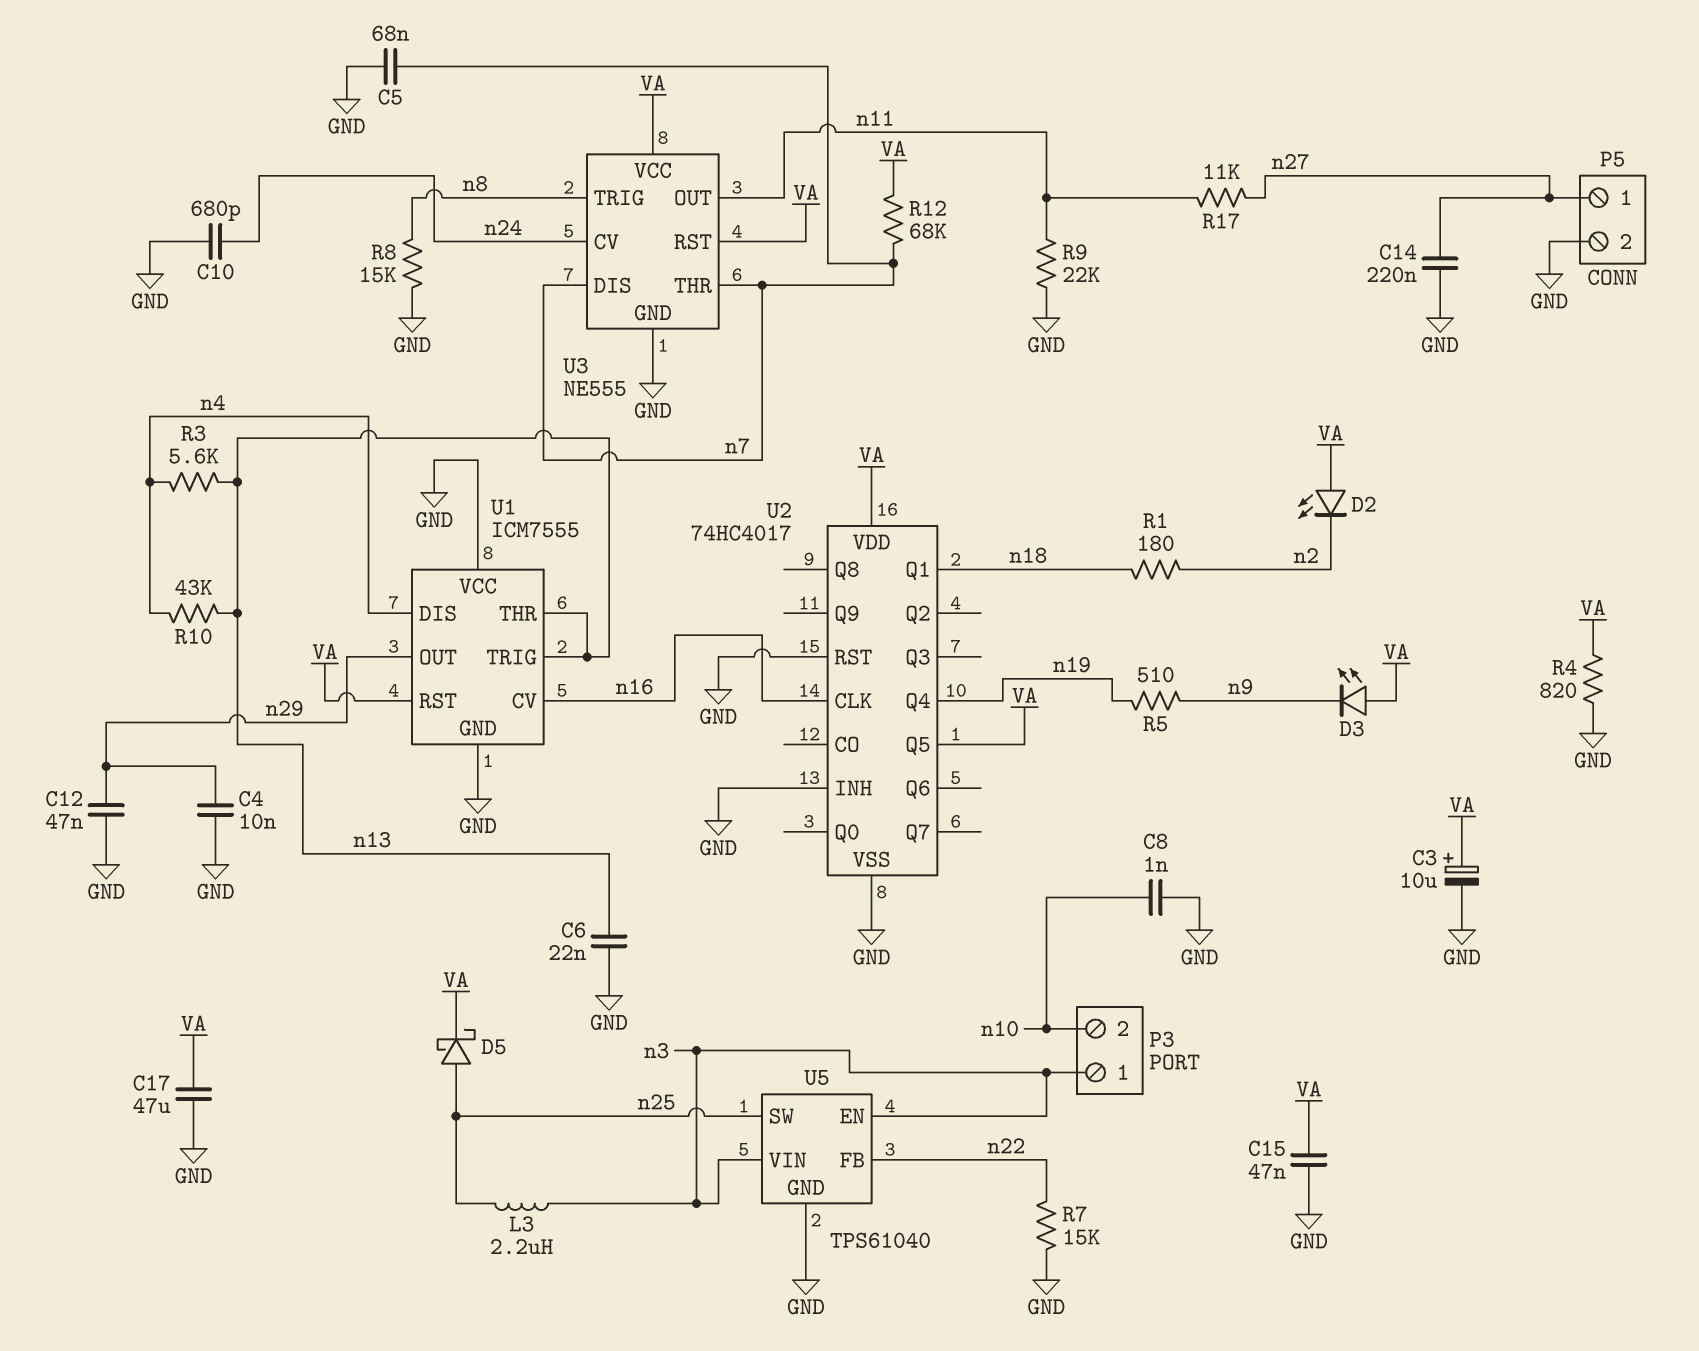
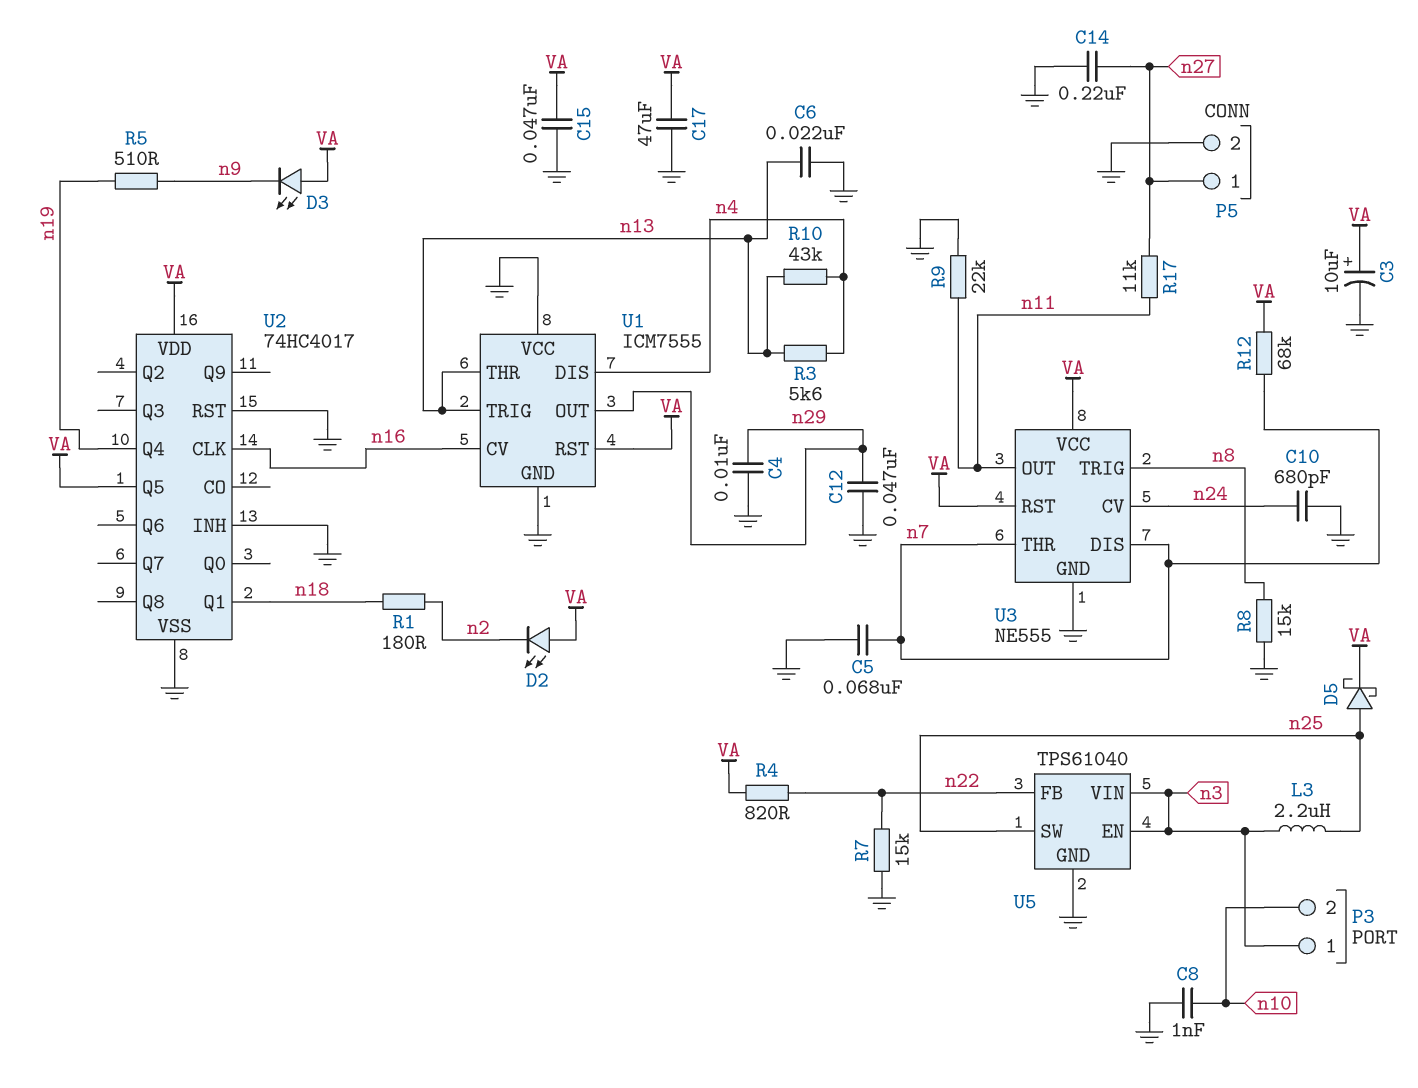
R4: 820 (GND, VA) -> 820 (VA, n22)

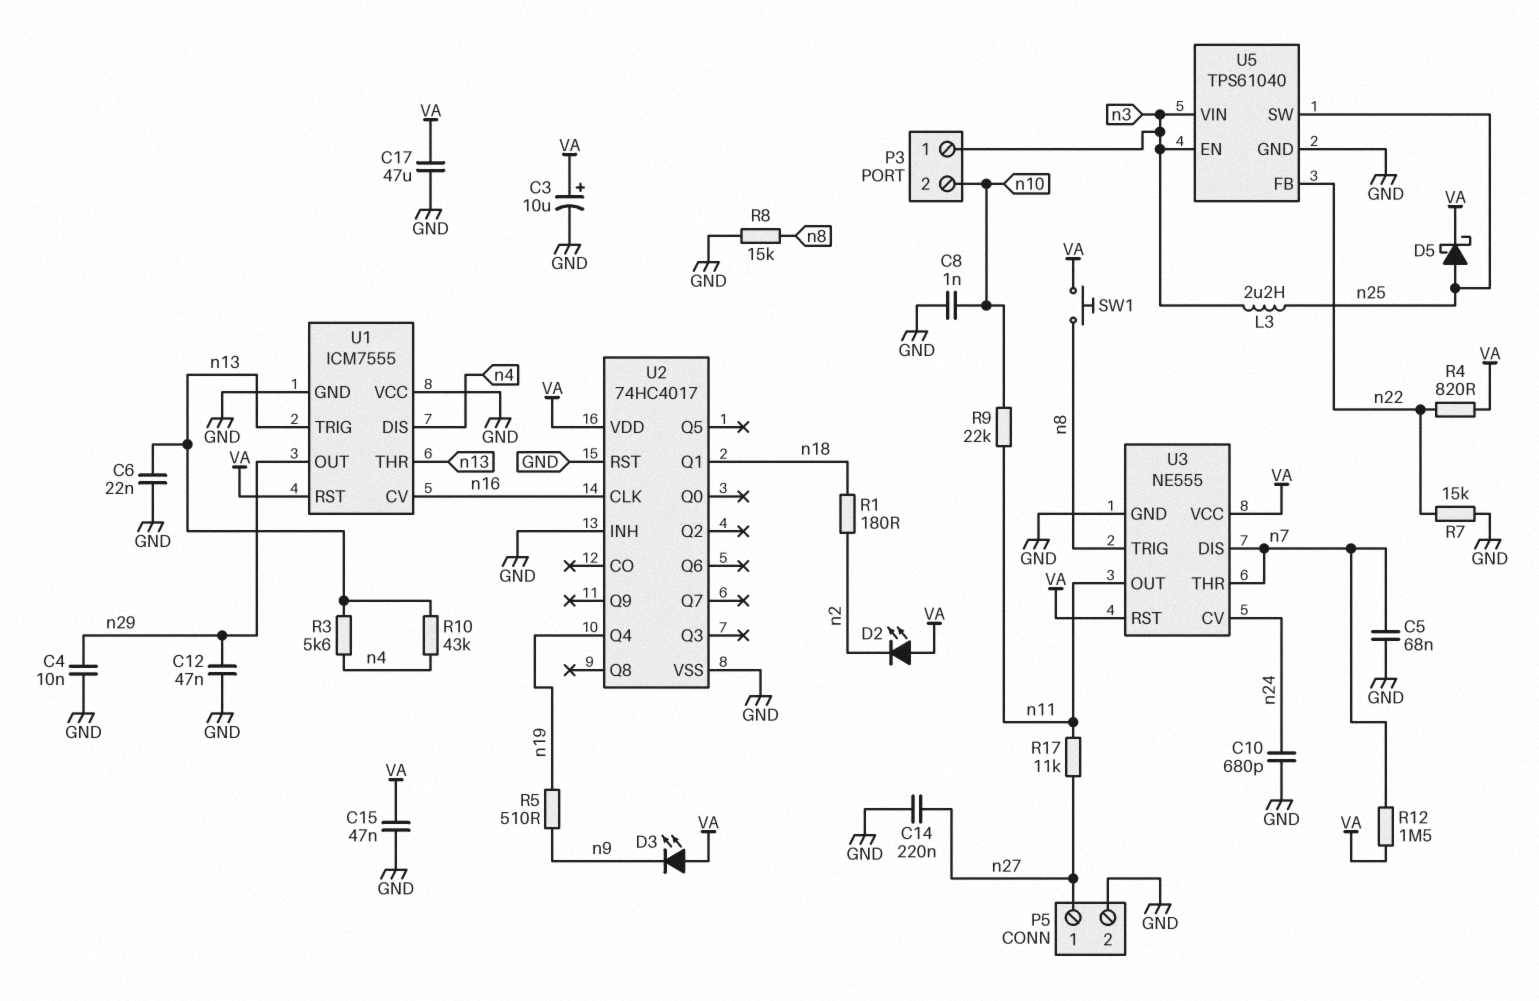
R9: 22k (GND, n11) -> 22k (n10, n11)
R12: 68k (VA, n7) -> 1.5M (VA, n7)
SW1: none -> button (VA, n8)
U2 pin Q5: VA -> none

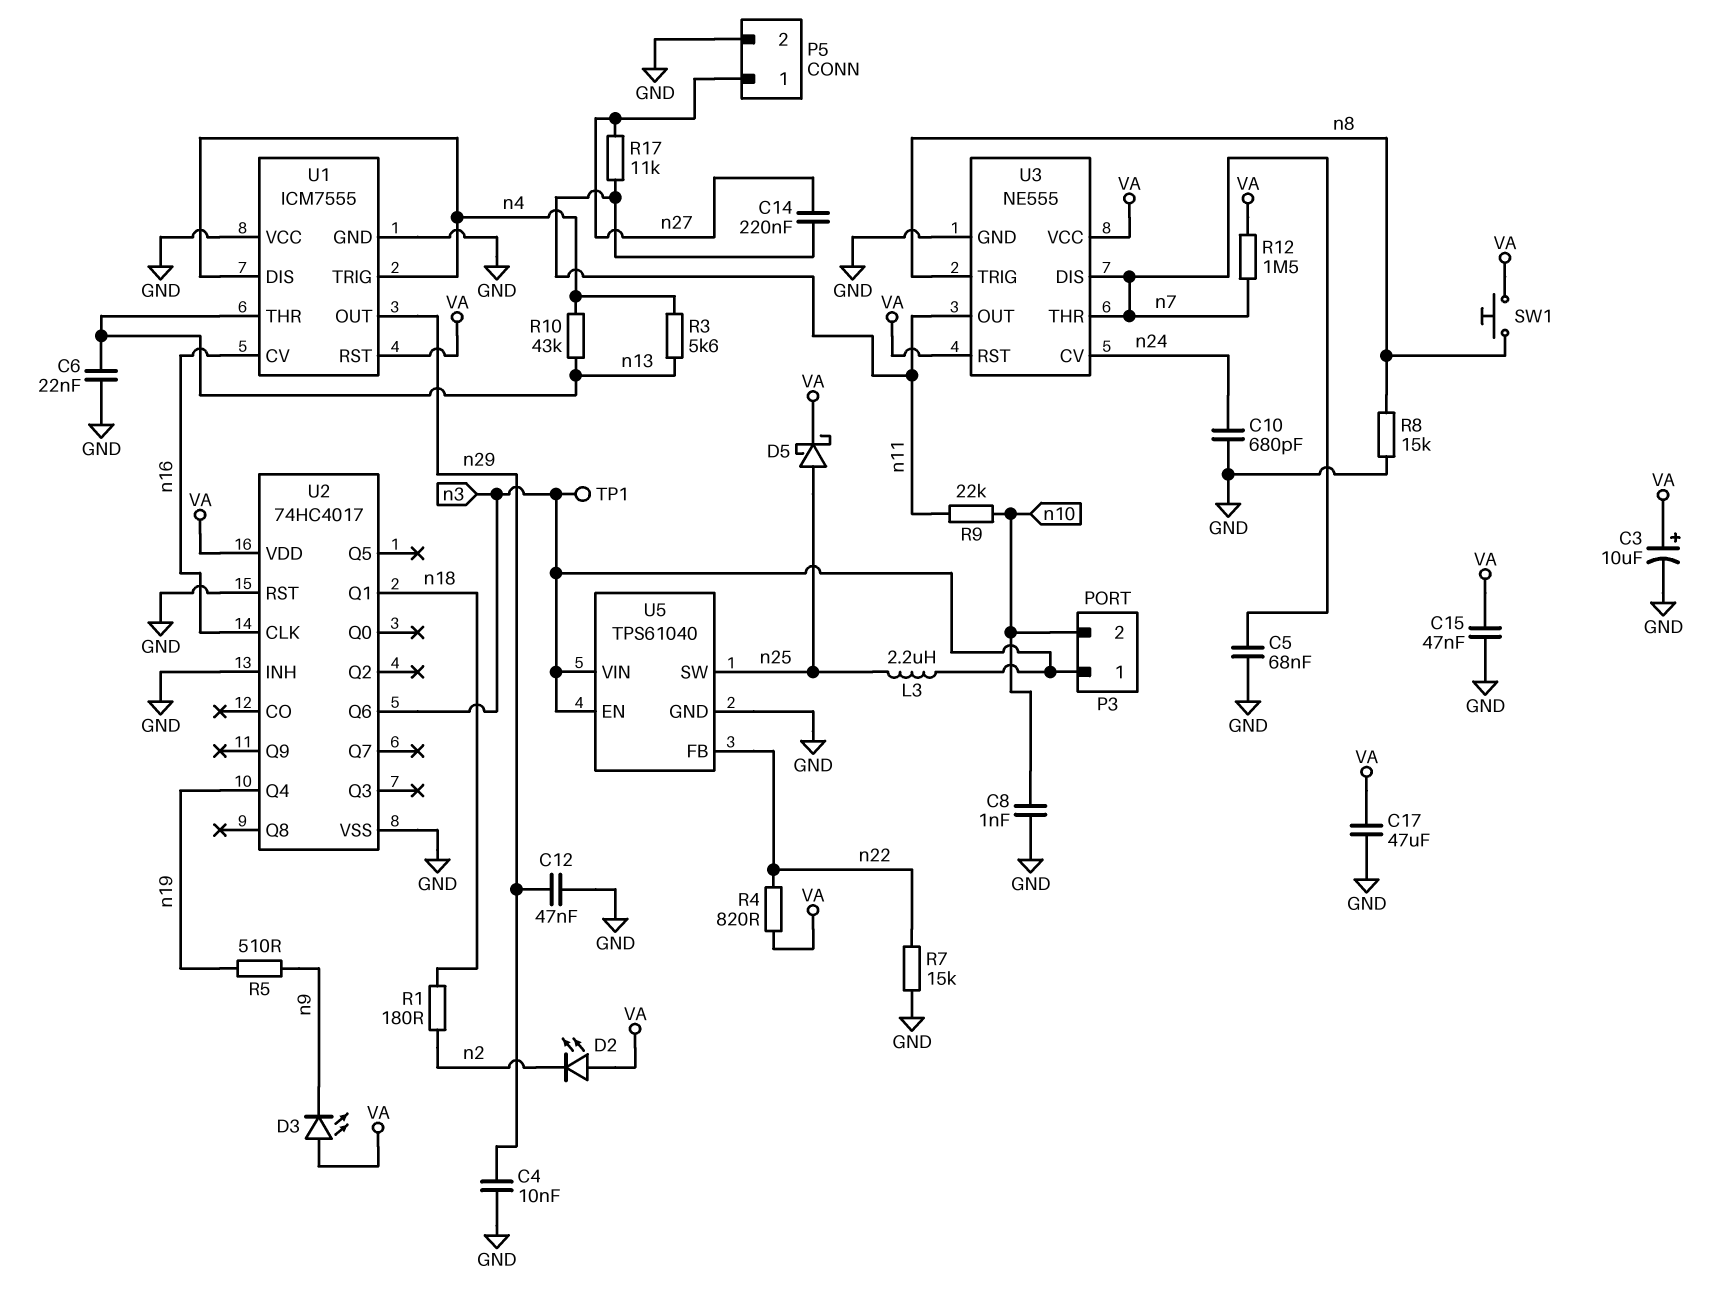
C14: 220nF (GND, n27) -> 220nF (n11, n27)
TP1: none -> test point (n3)
U1 pin TRIG: n13 -> n4
U2 pin Q6: none -> n3

